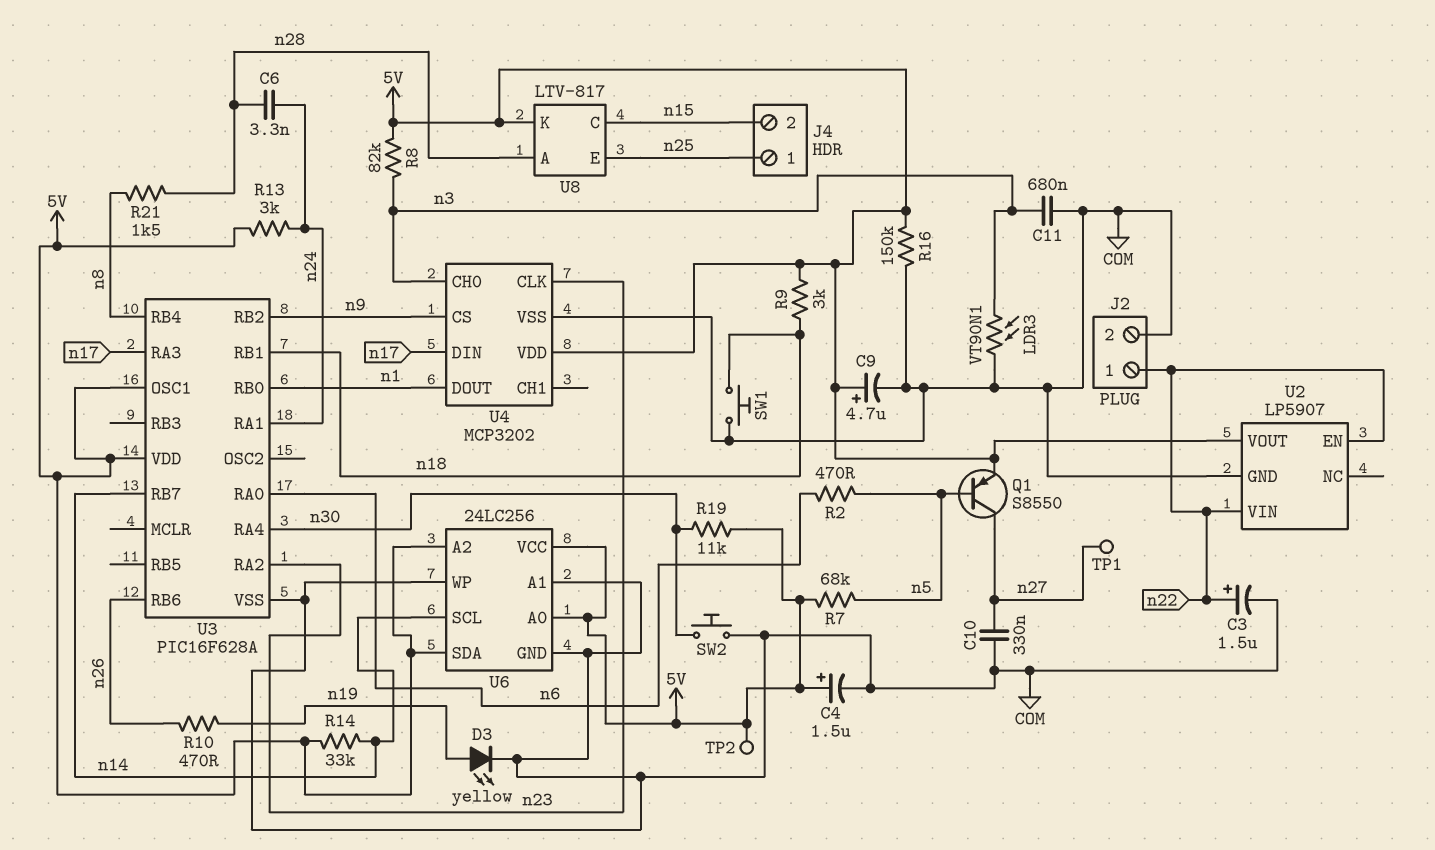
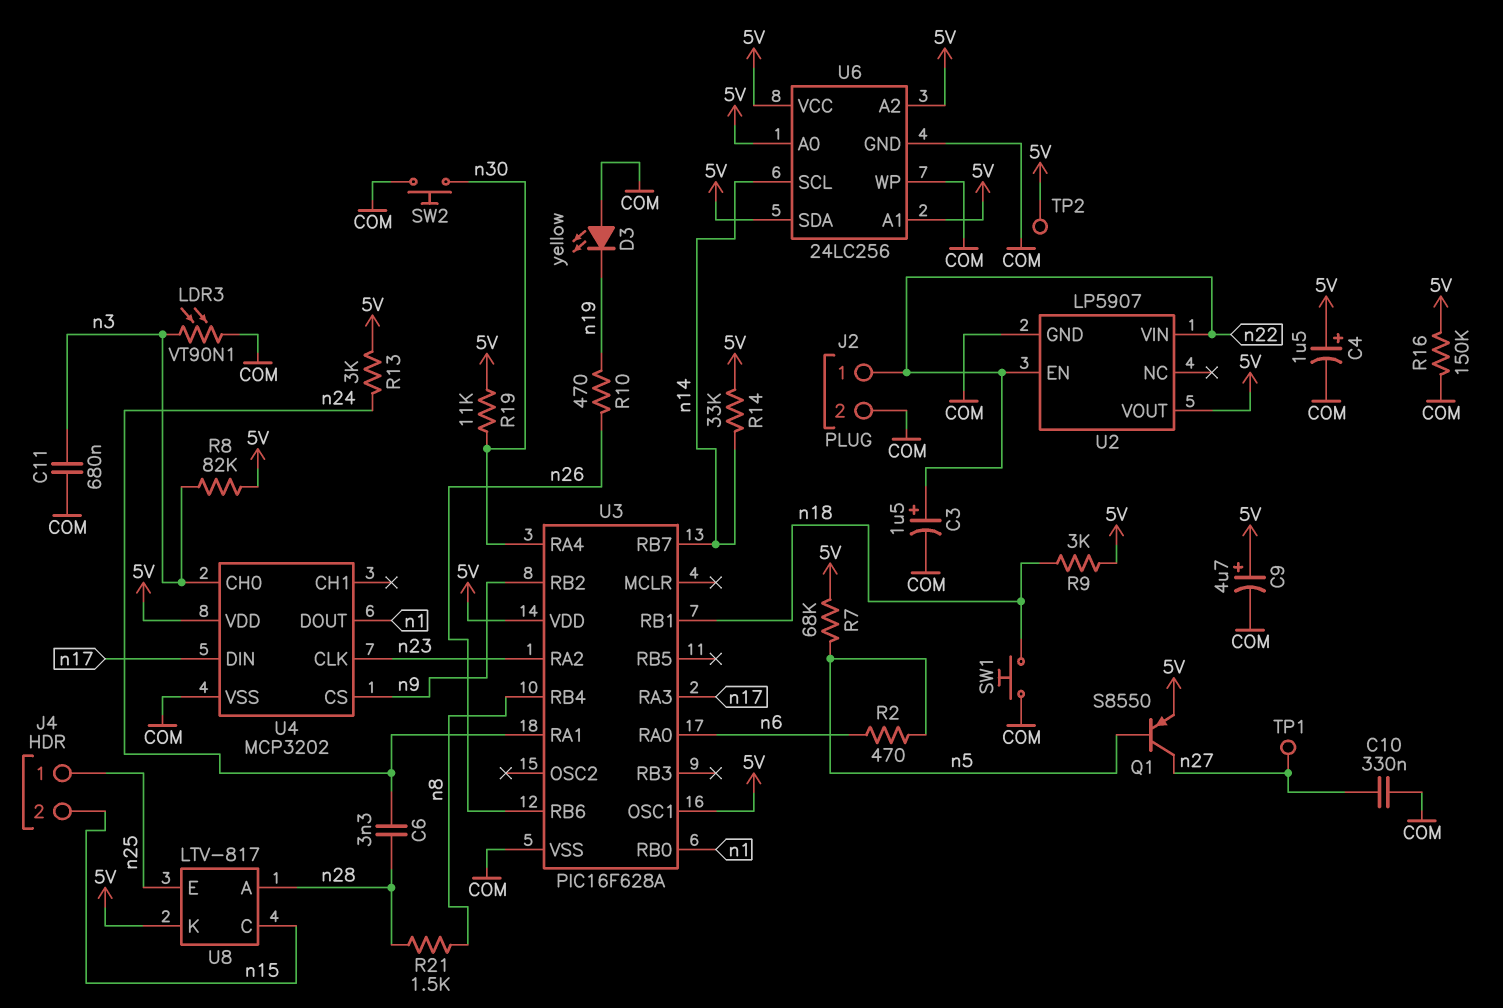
D3: LED yellow (A n19, K COM) -> LED yellow (A COM, K n19)
U6 pin A1: COM -> 5V

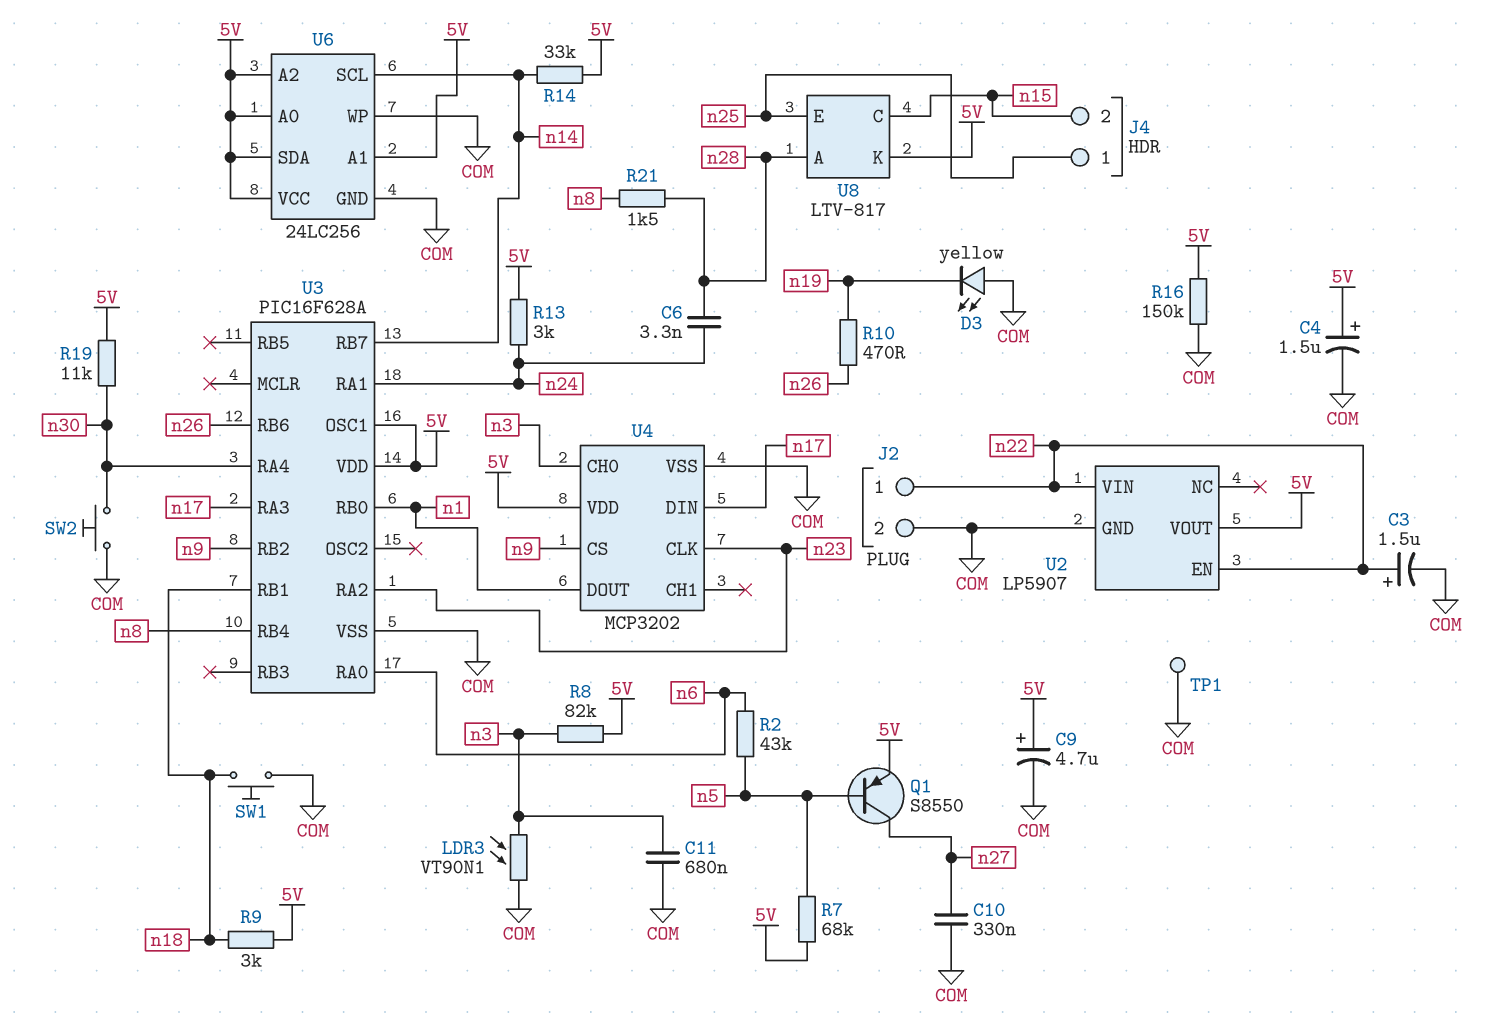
R2: 470 (n5, n6) -> 43k (n5, n6)
TP1: test point (n27) -> test point (COM)
TP2: test point (5V) -> none

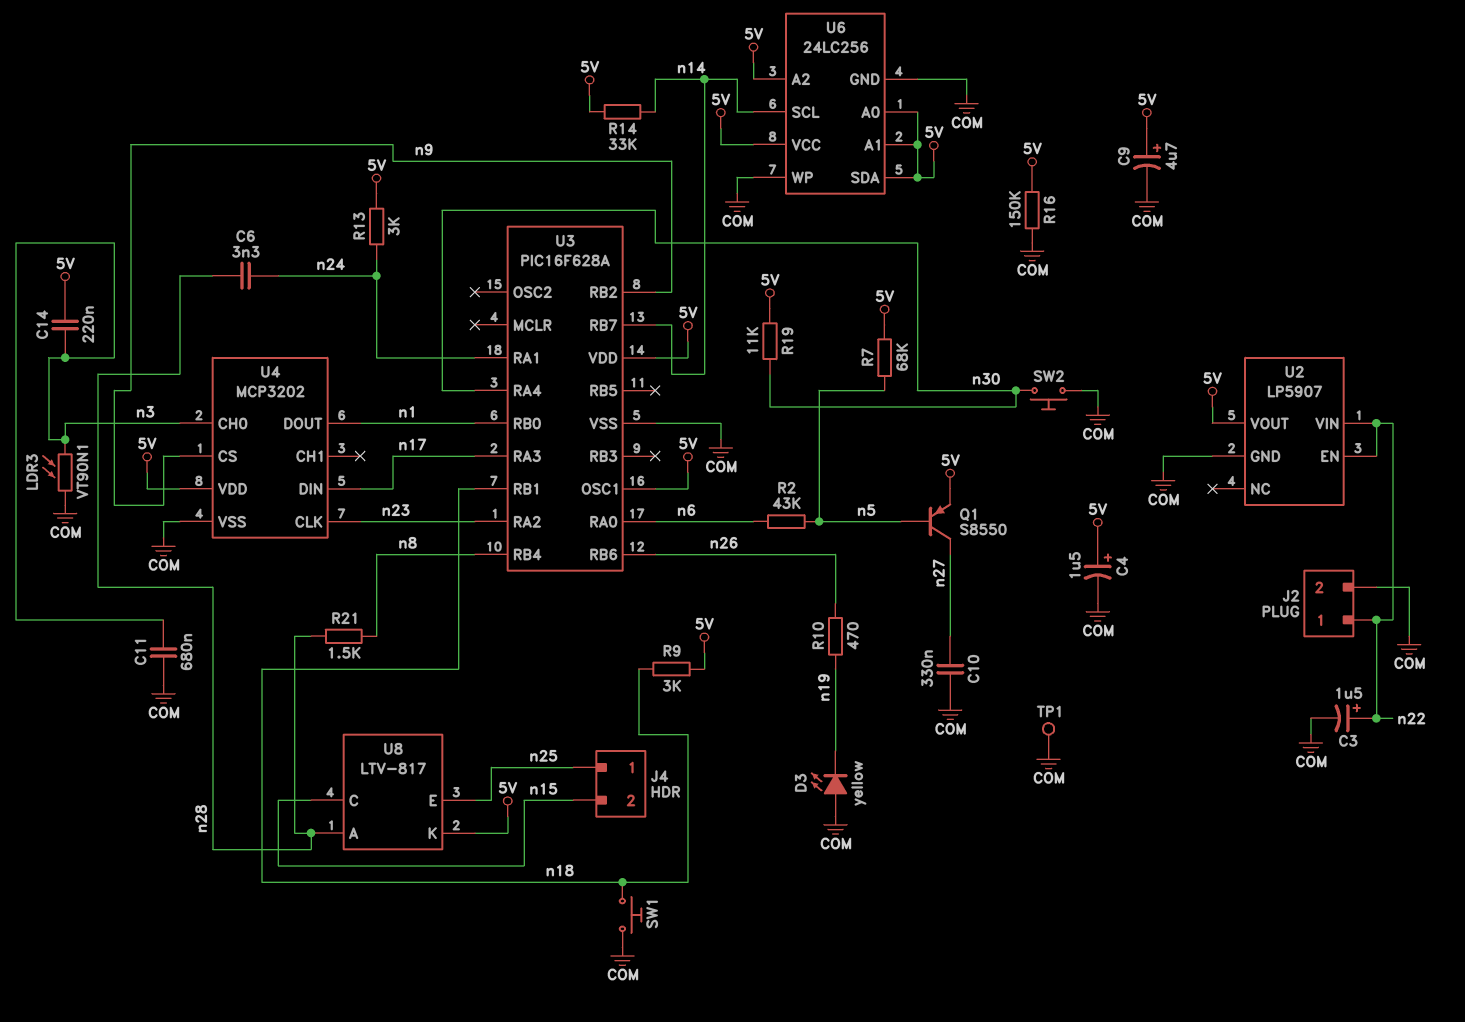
C14: none -> 220nF (5V, n3)
R8: 82k (5V, n3) -> none

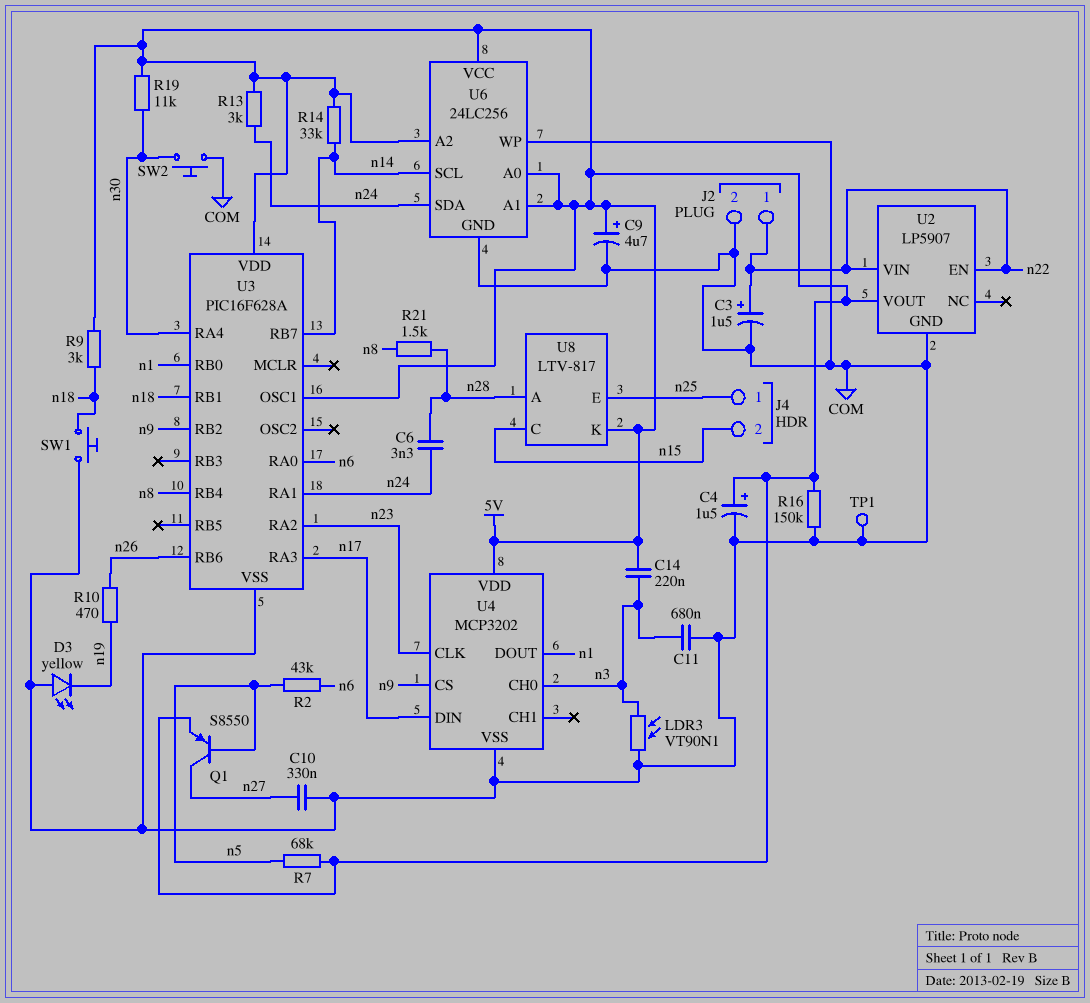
U6 pin SDA: 5V -> n24

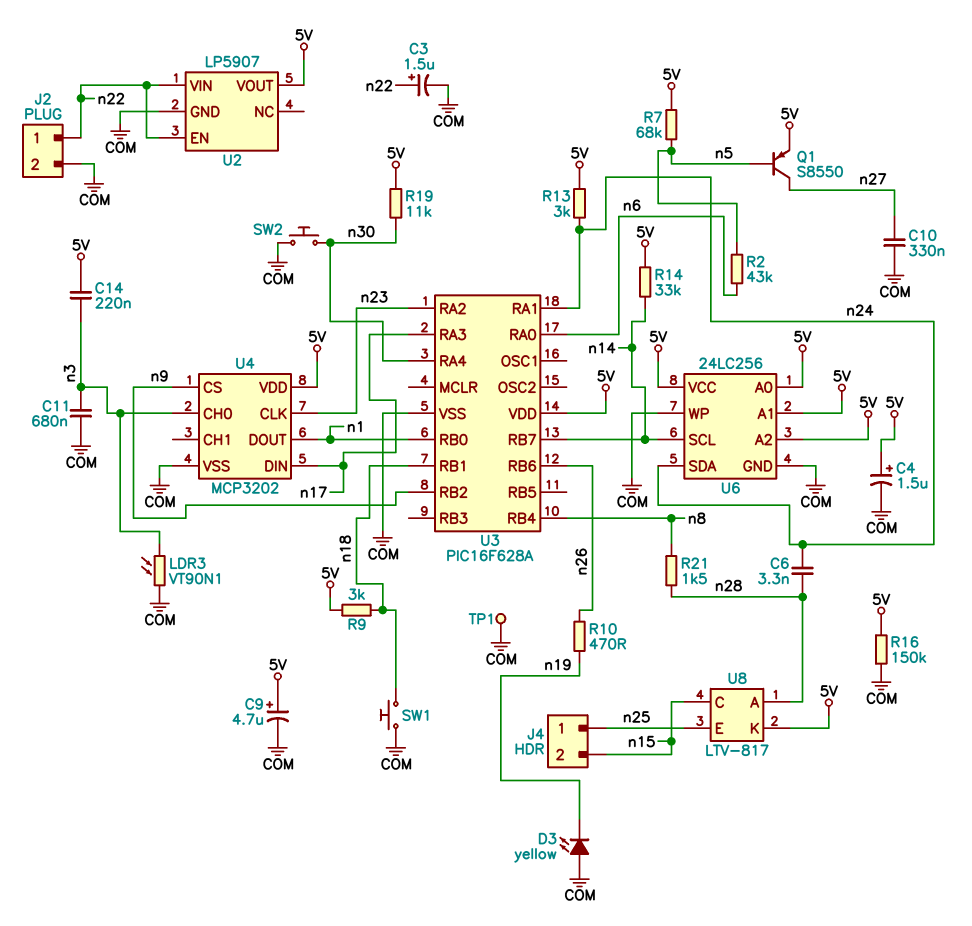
U3 pin OSC1: 5V -> none

